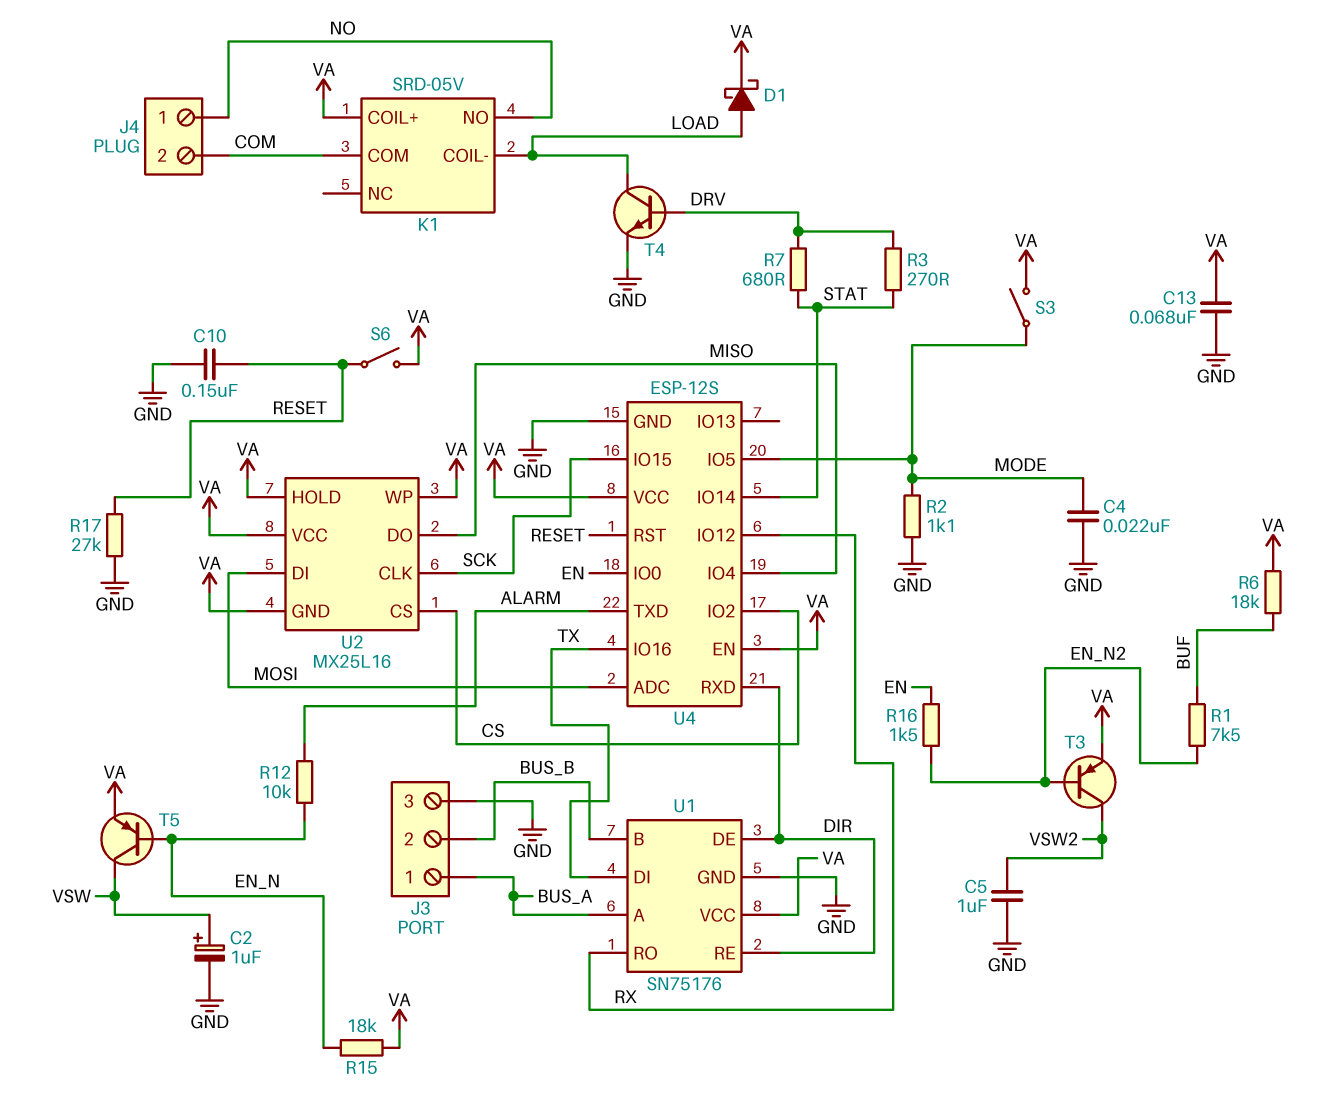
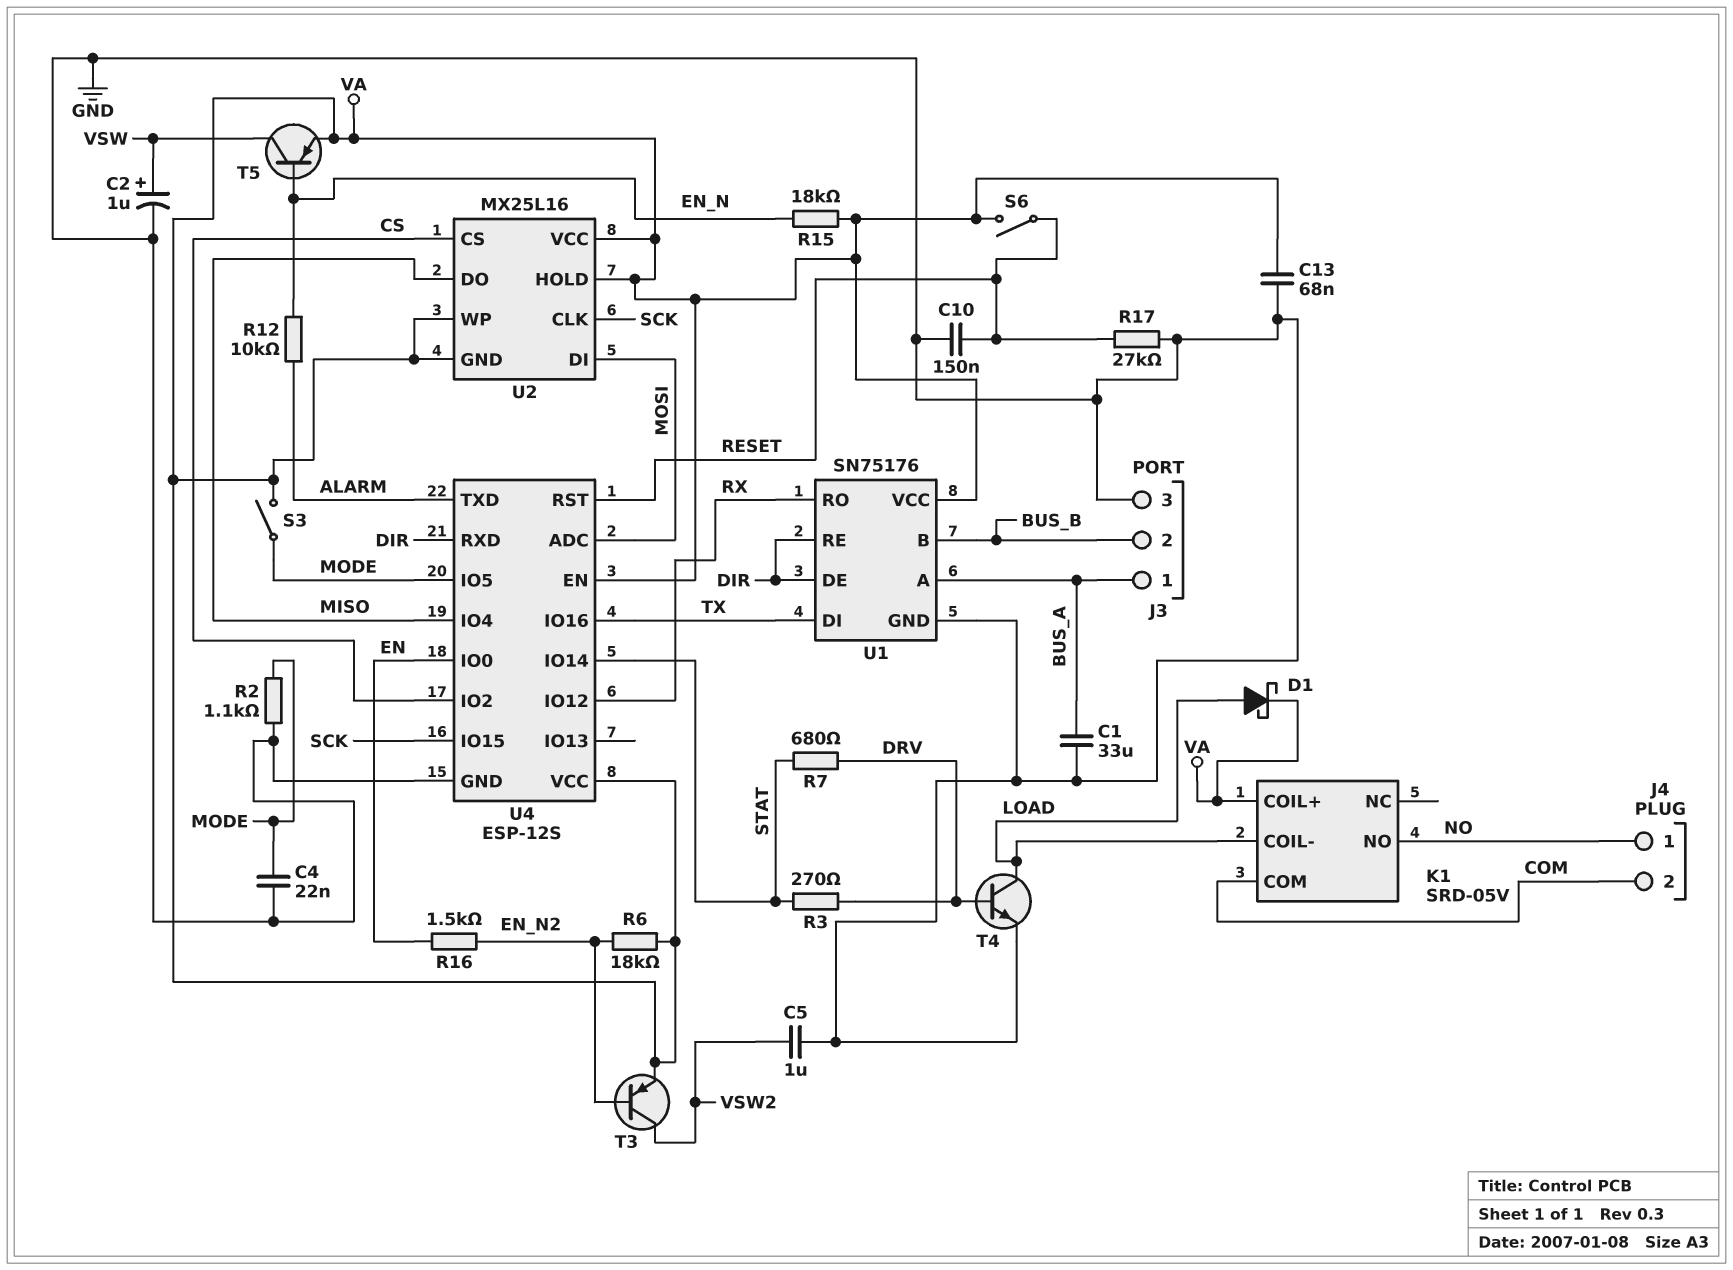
C1: none -> 33uF (BUS_A, GND)
R1: 7.5k (BUF, EN_N2) -> none
R6: 18k (BUF, VA) -> 18k (EN_N2, VA)

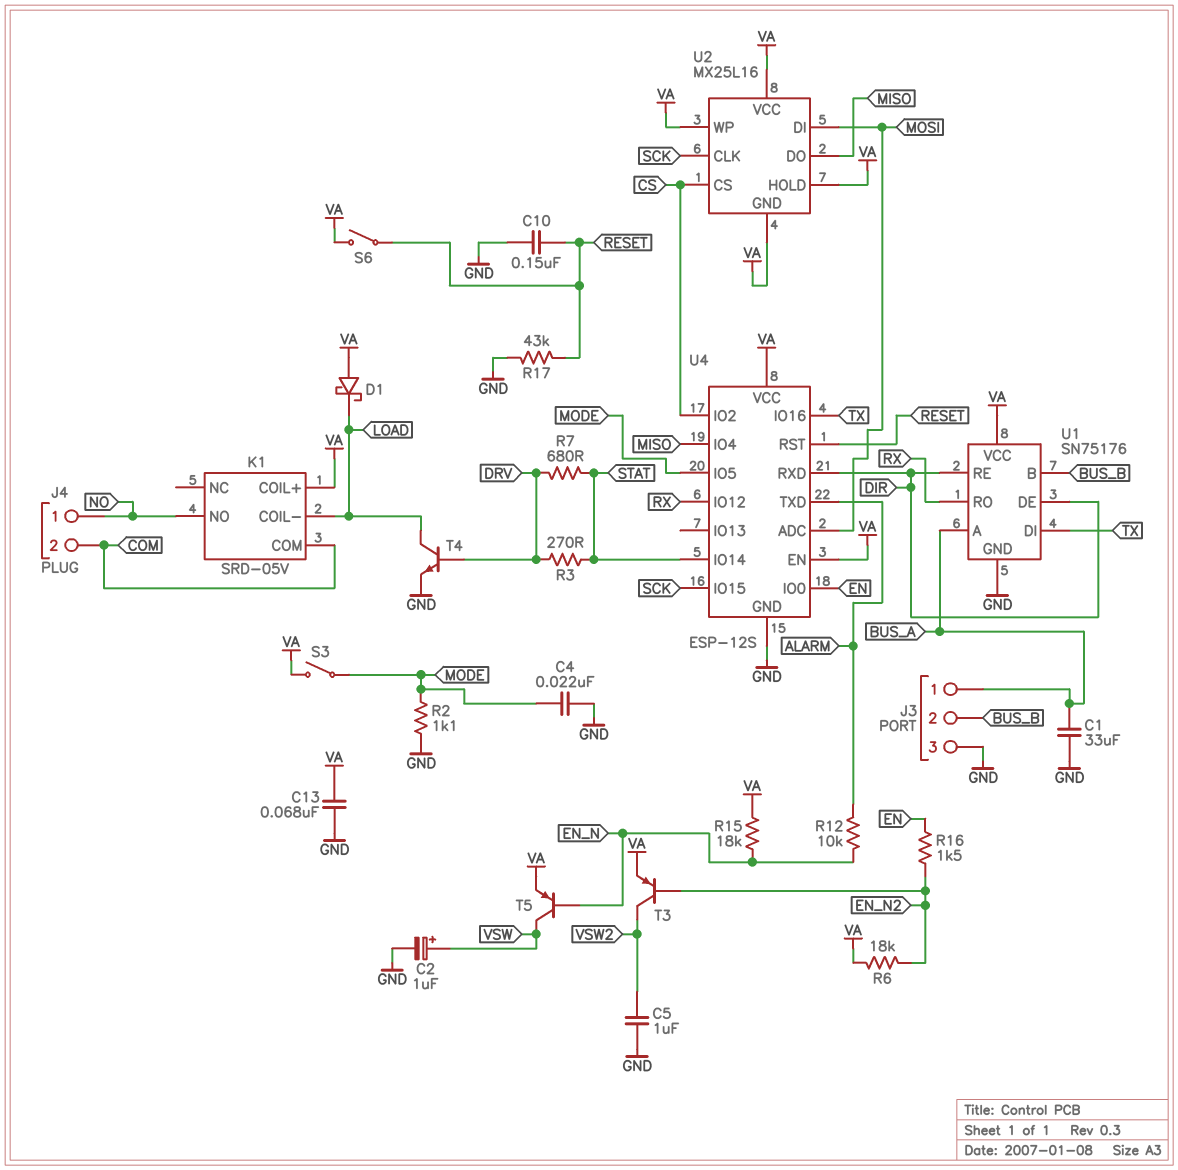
D1: schottky (A LOAD, K VA) -> schottky (A VA, K LOAD)
R17: 27k (GND, RESET) -> 43k (GND, RESET)

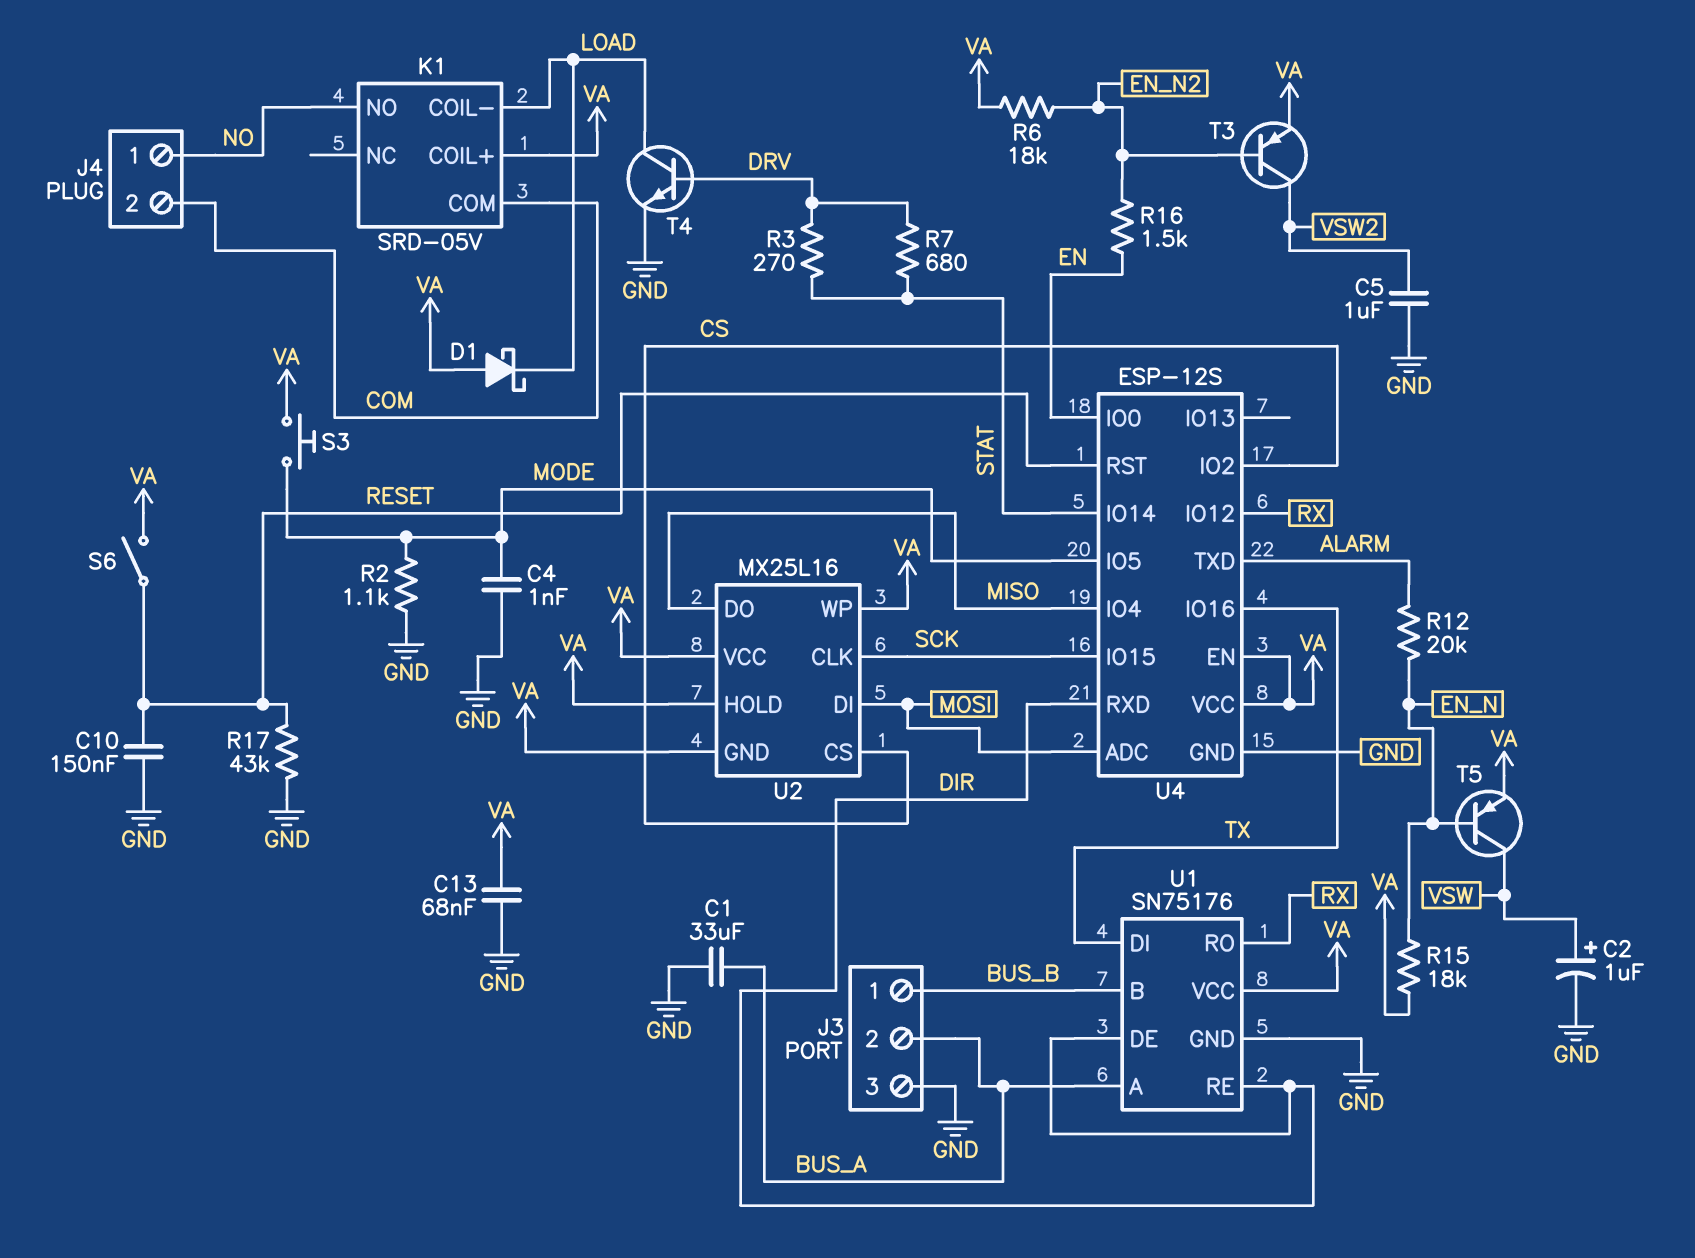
C4: 22nF (GND, MODE) -> 1nF (GND, MODE)
J3 pin 1: BUS_A -> BUS_B
J3 pin 2: BUS_B -> BUS_A
R12: 10k (ALARM, EN_N) -> 20k (ALARM, EN_N)
S3: switch (MODE, VA) -> button (MODE, VA)

